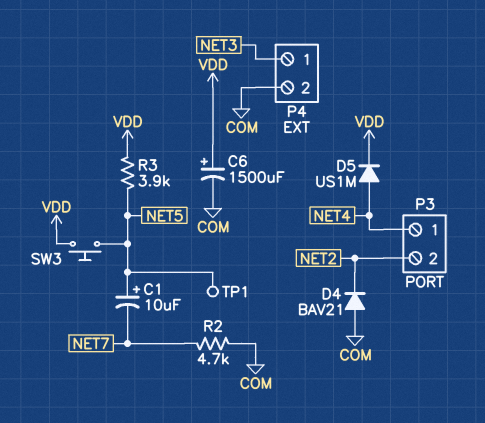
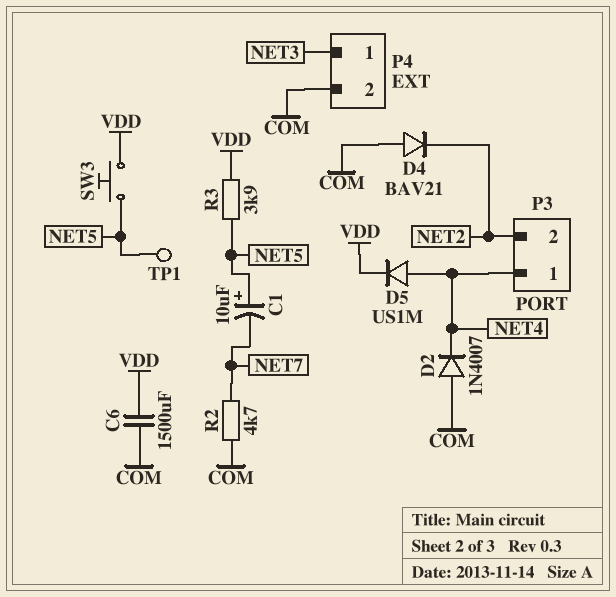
C6: 1500uF (plus VDD, minus COM) -> 1500uF (COM, VDD)
D2: none -> diode 1N4007 (A COM, K NET4)

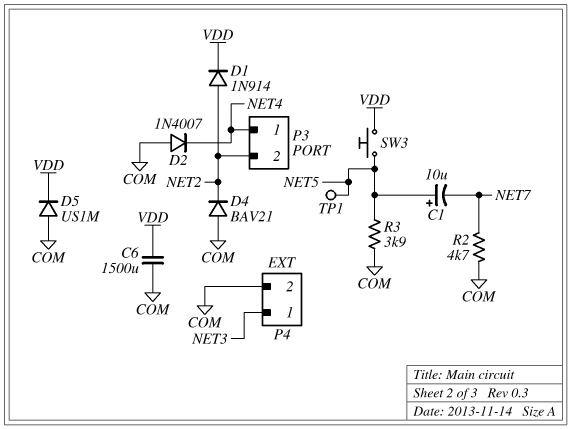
D1: none -> diode 1N914 (A NET2, K VDD)
D5: diode US1M (A NET4, K VDD) -> diode US1M (A COM, K VDD)
R3: 3.9k (NET5, VDD) -> 3.9k (COM, NET5)

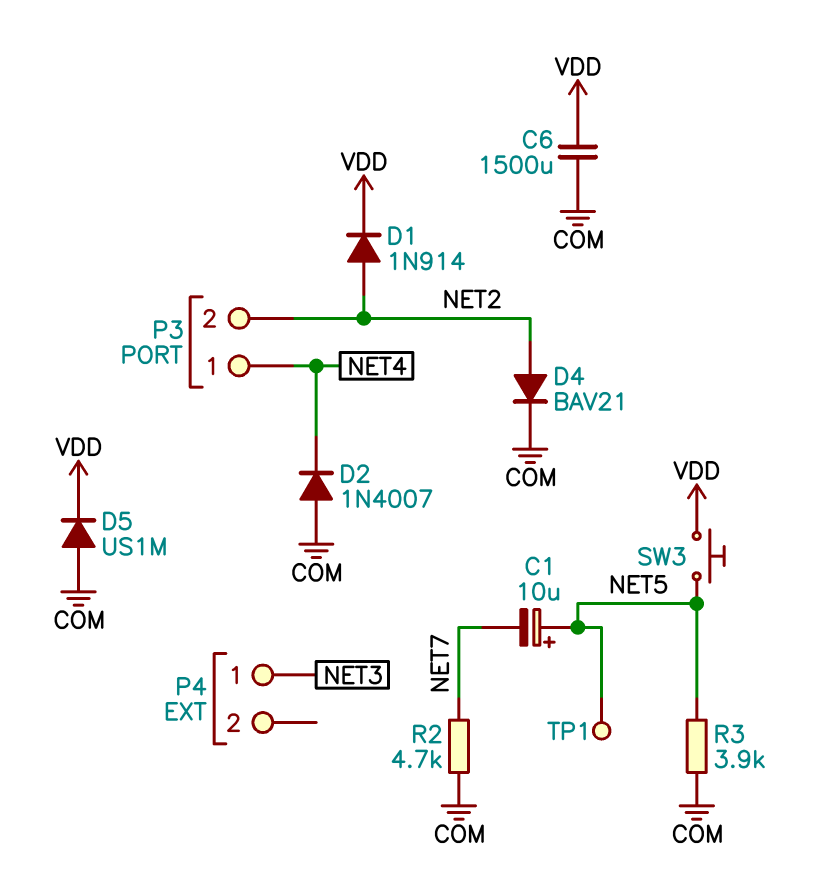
D4: diode BAV21 (A COM, K NET2) -> diode BAV21 (A NET2, K COM)
P4 pin 2: COM -> none

